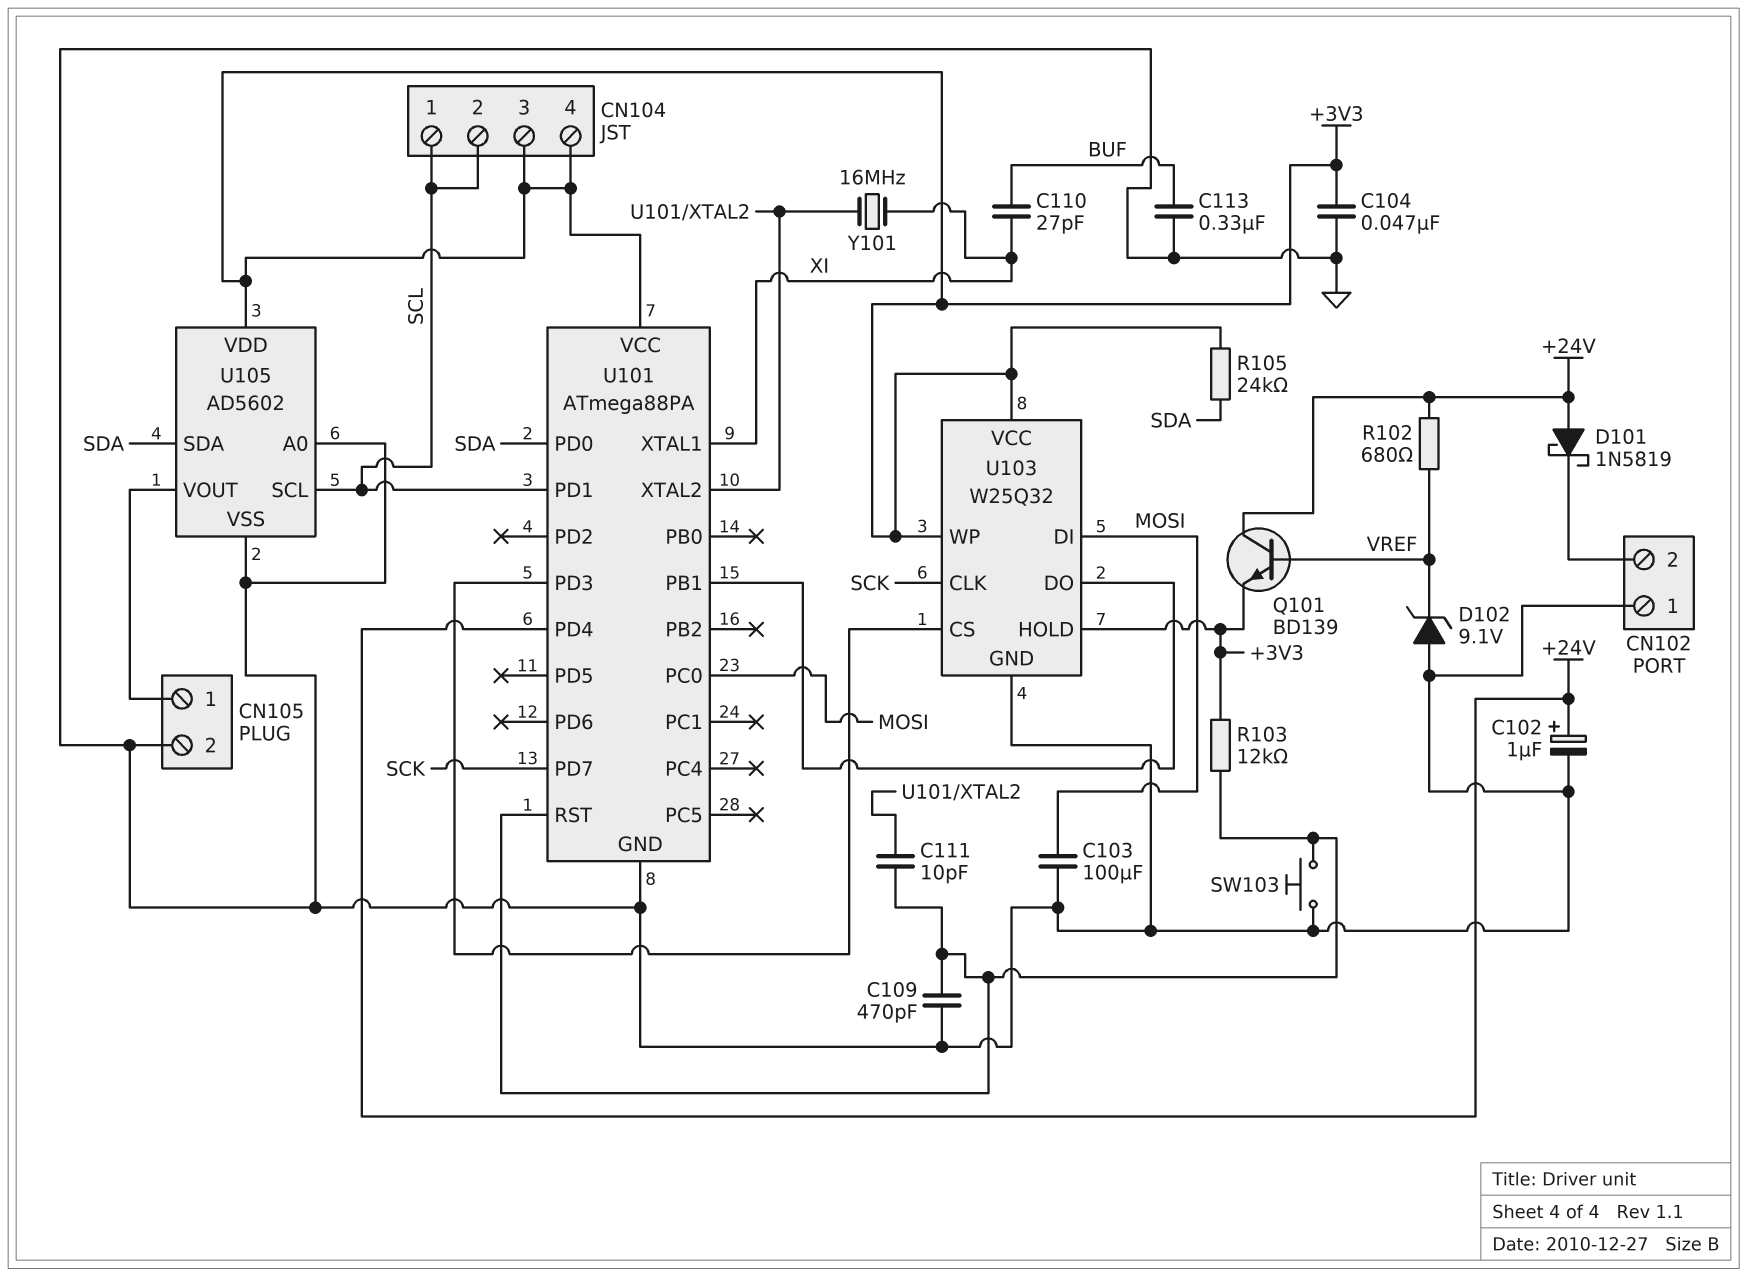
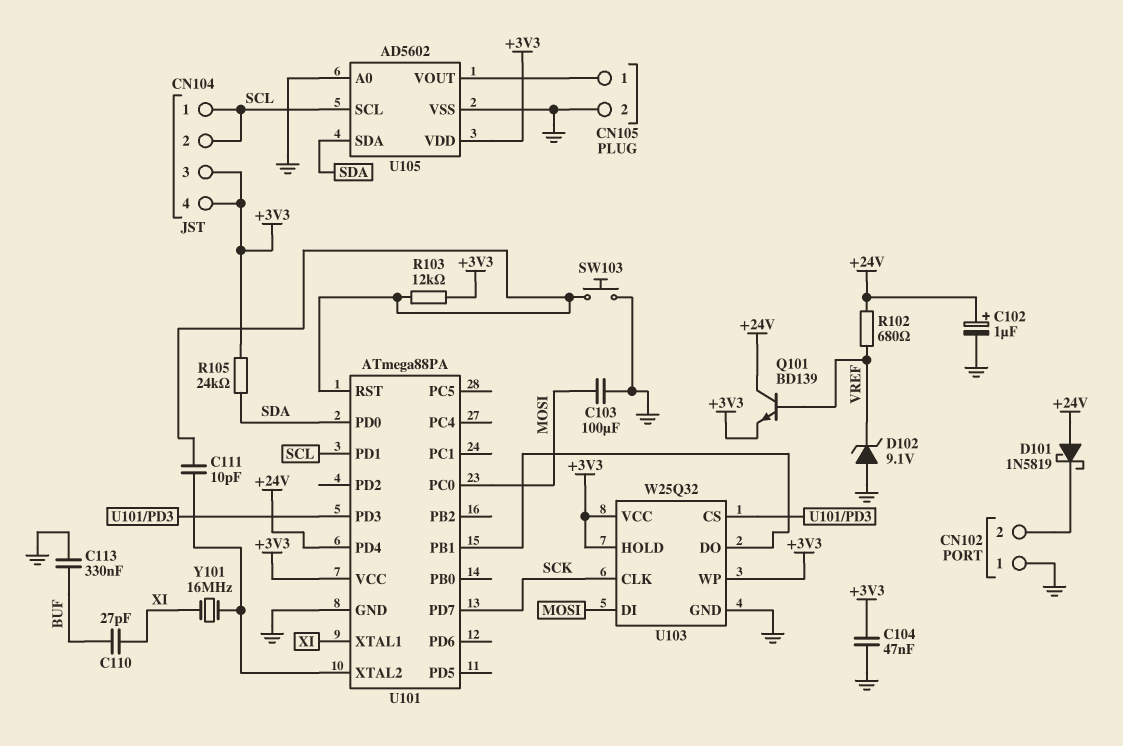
C109: 470pF (GND, U101/RST) -> none

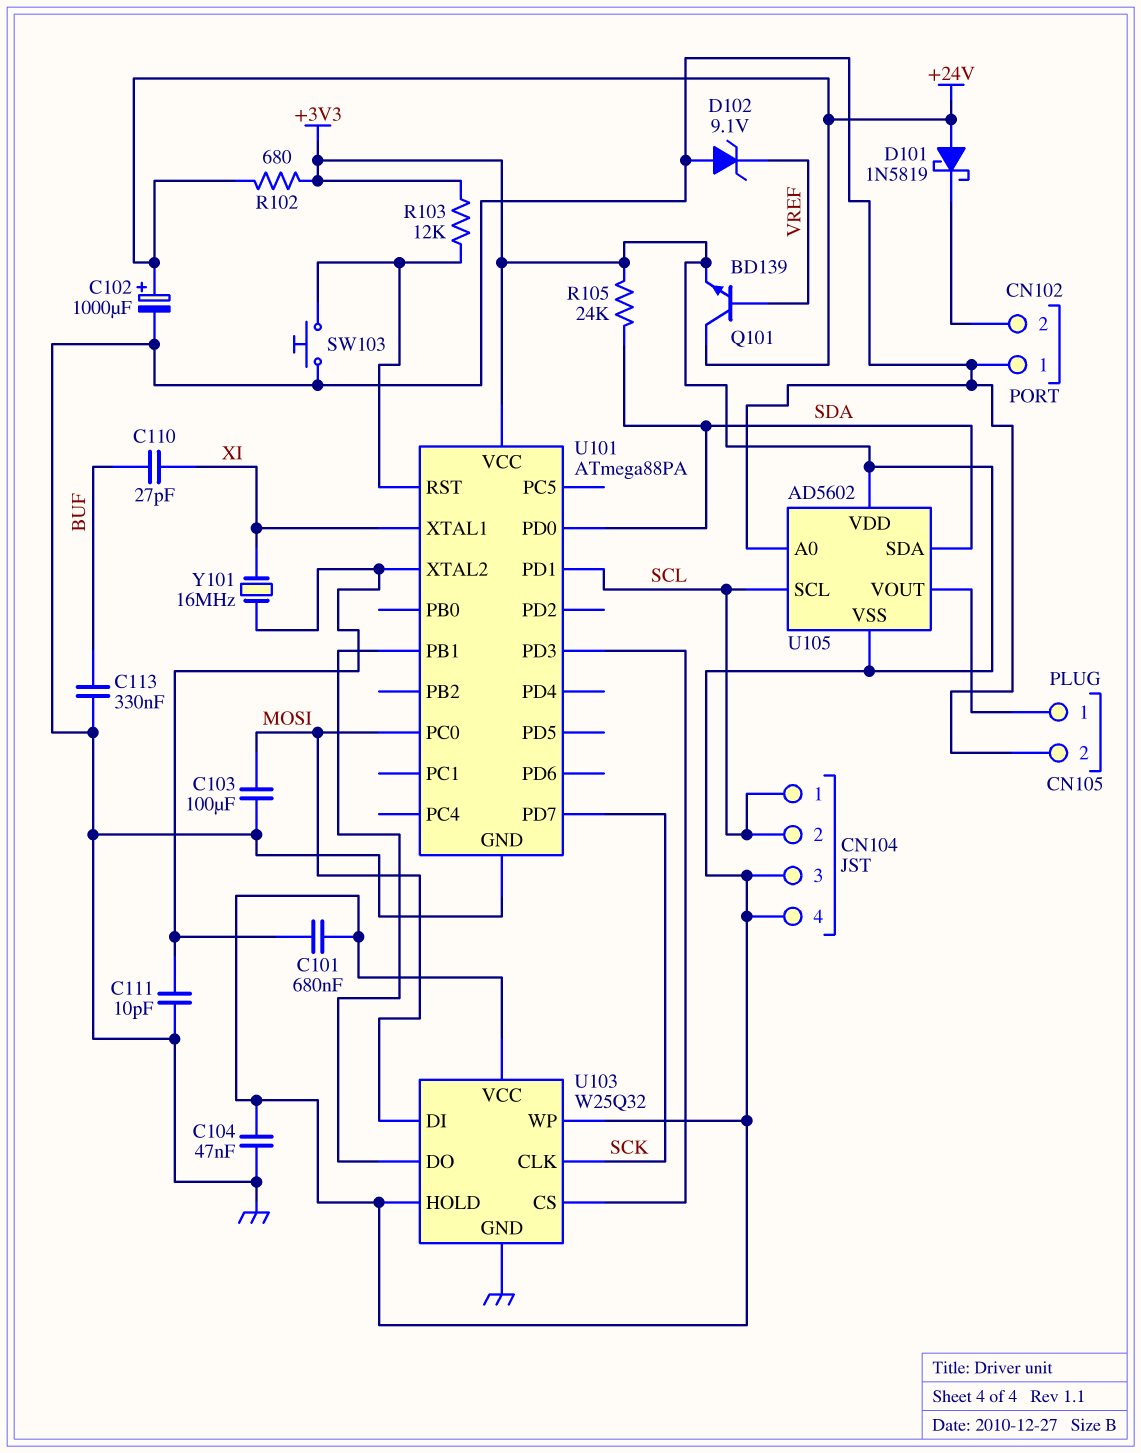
C101: none -> 680nF (+3V3, U101/XTAL2)
C102: 1uF (plus +24V, minus GND) -> 1000uF (plus +24V, minus GND)
C111: 10pF (U101/RST, U101/XTAL2) -> 10pF (GND, U101/XTAL2)
R102: 680 (+24V, VREF) -> 680 (+3V3, +24V)
U101 pin PD4: +24V -> none
U105 pin VSS: GND -> +3V3

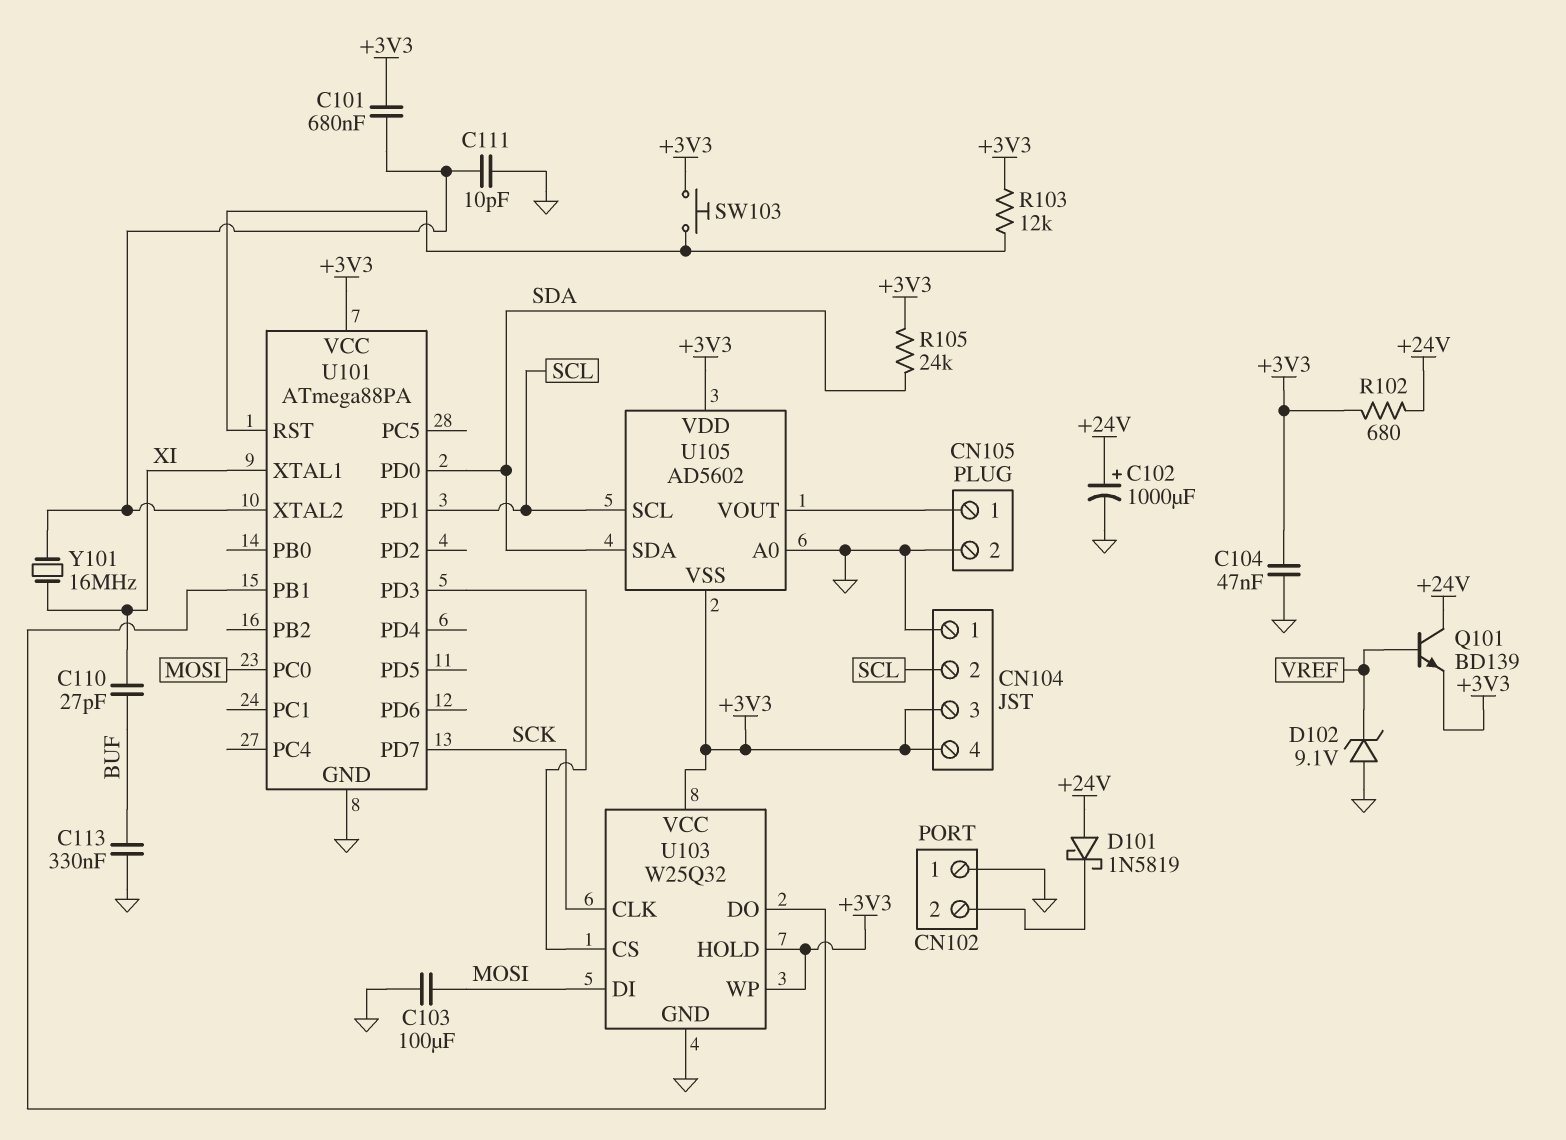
CN104 pin 1: SCL -> GND
SW103: button (GND, U101/RST) -> button (+3V3, U101/RST)

